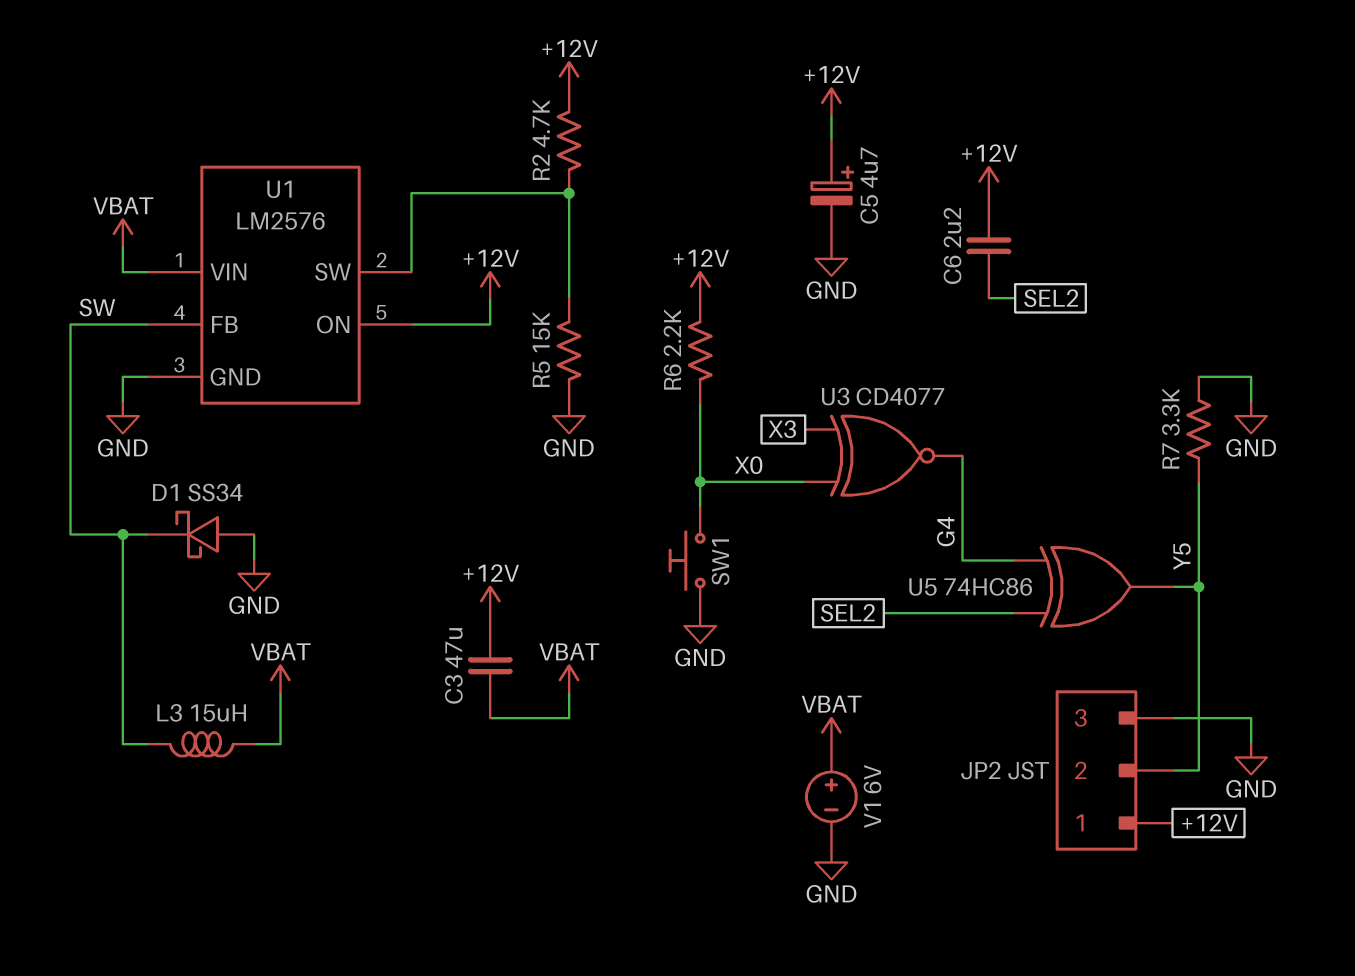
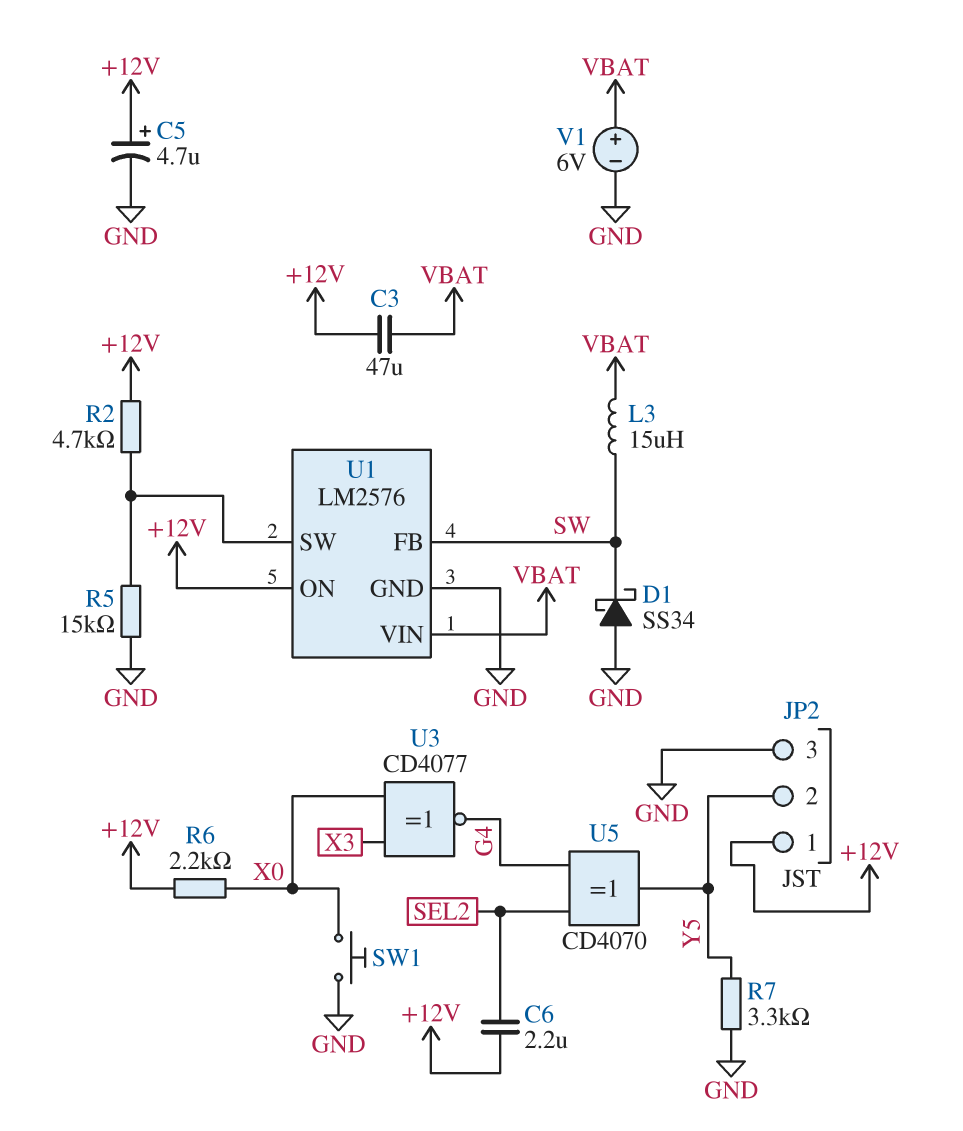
U5: XOR 74HC86 (in G4, in SEL2, out Y5) -> XOR CD4070 (in G4, in SEL2, out Y5)

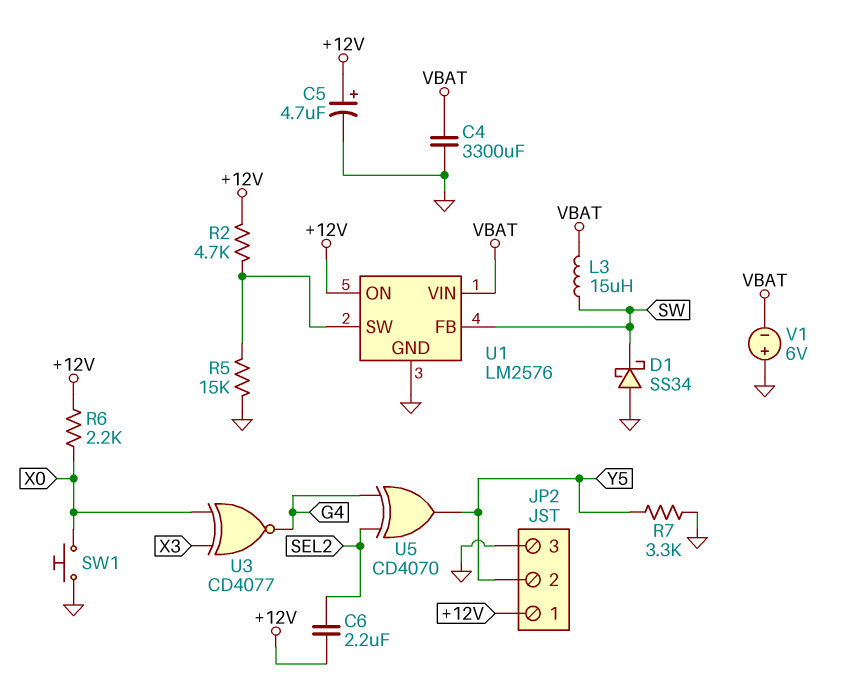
C3: 47uF (+12V, VBAT) -> none
C4: none -> 3300uF (GND, VBAT)
V1: 6V (plus VBAT, minus GND) -> 6V (plus GND, minus VBAT)

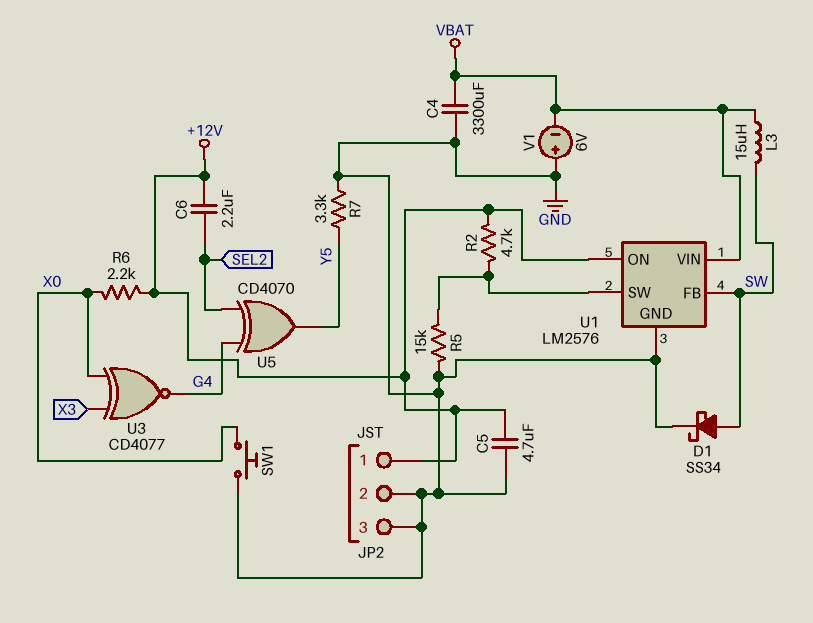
C5: 4.7uF (plus +12V, minus GND) -> 4.7uF (+12V, GND)
D1: schottky SS34 (A GND, K SW) -> schottky SS34 (A SW, K GND)
JP2 pin 2: Y5 -> GND

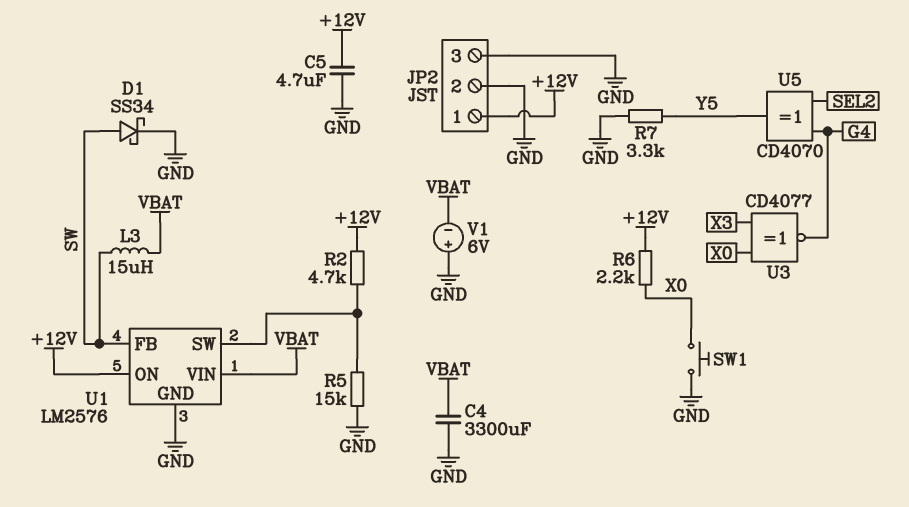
C6: 2.2uF (+12V, SEL2) -> none

